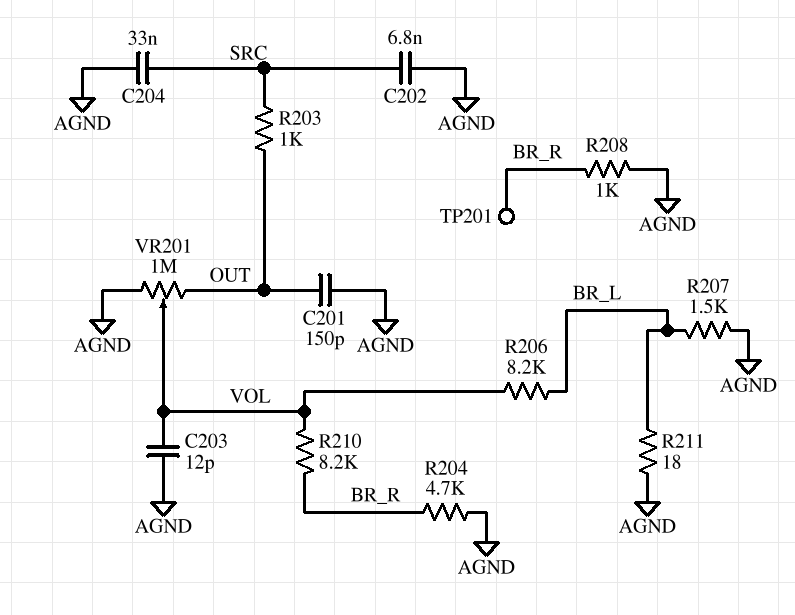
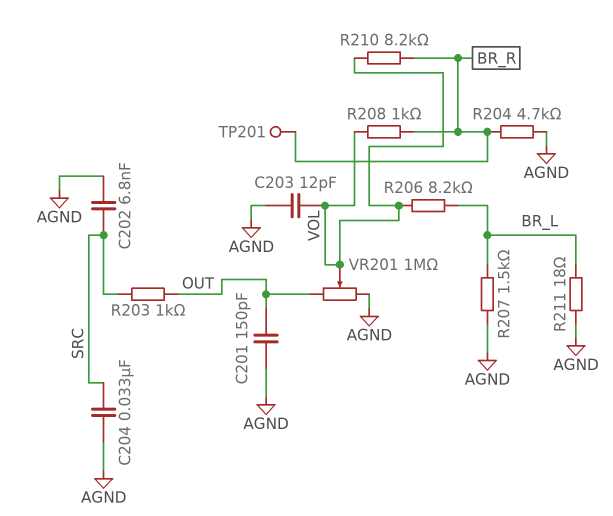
R208: 1k (AGND, BR_R) -> 1k (BR_R, VOL)

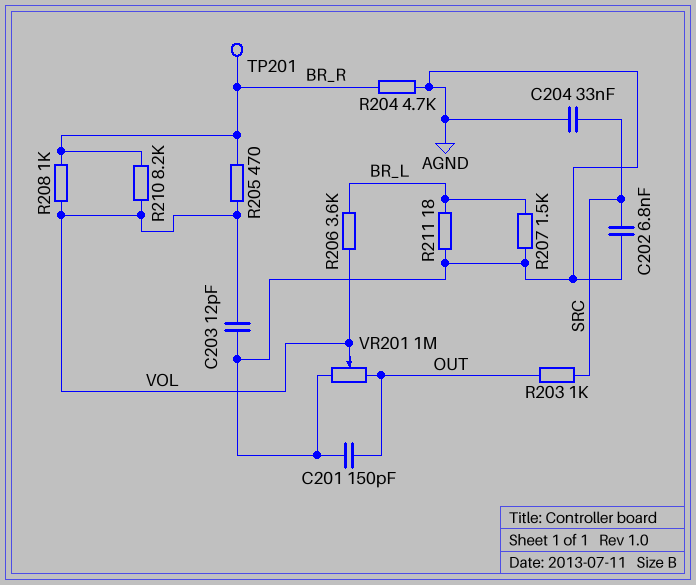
R205: none -> 470 (BR_R, VOL)
R206: 8.2k (BR_L, VOL) -> 3.6k (BR_L, VOL)

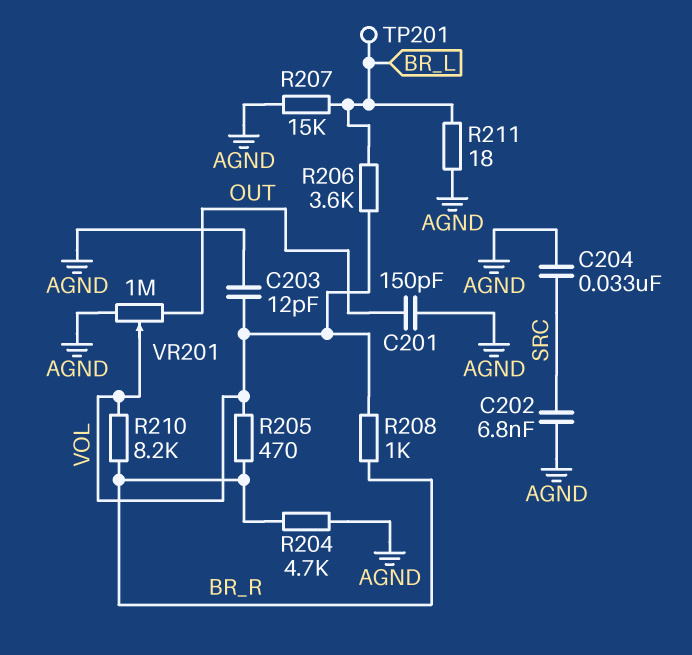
R203: 1k (OUT, SRC) -> none
R207: 1.5k (AGND, BR_L) -> 15k (AGND, BR_L)
TP201: test point (BR_R) -> test point (BR_L)

